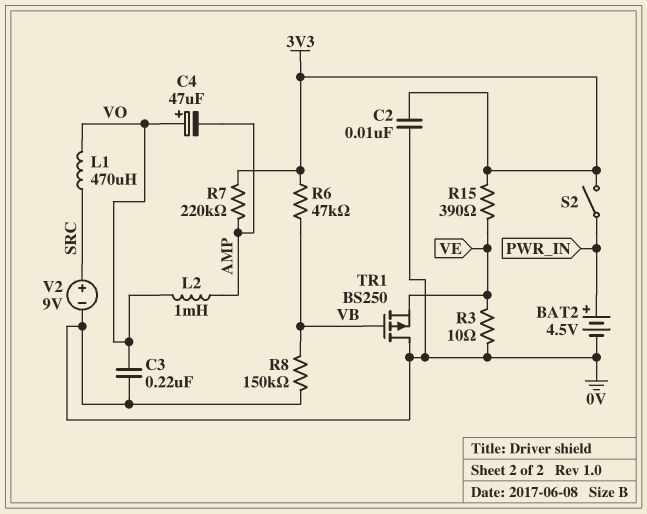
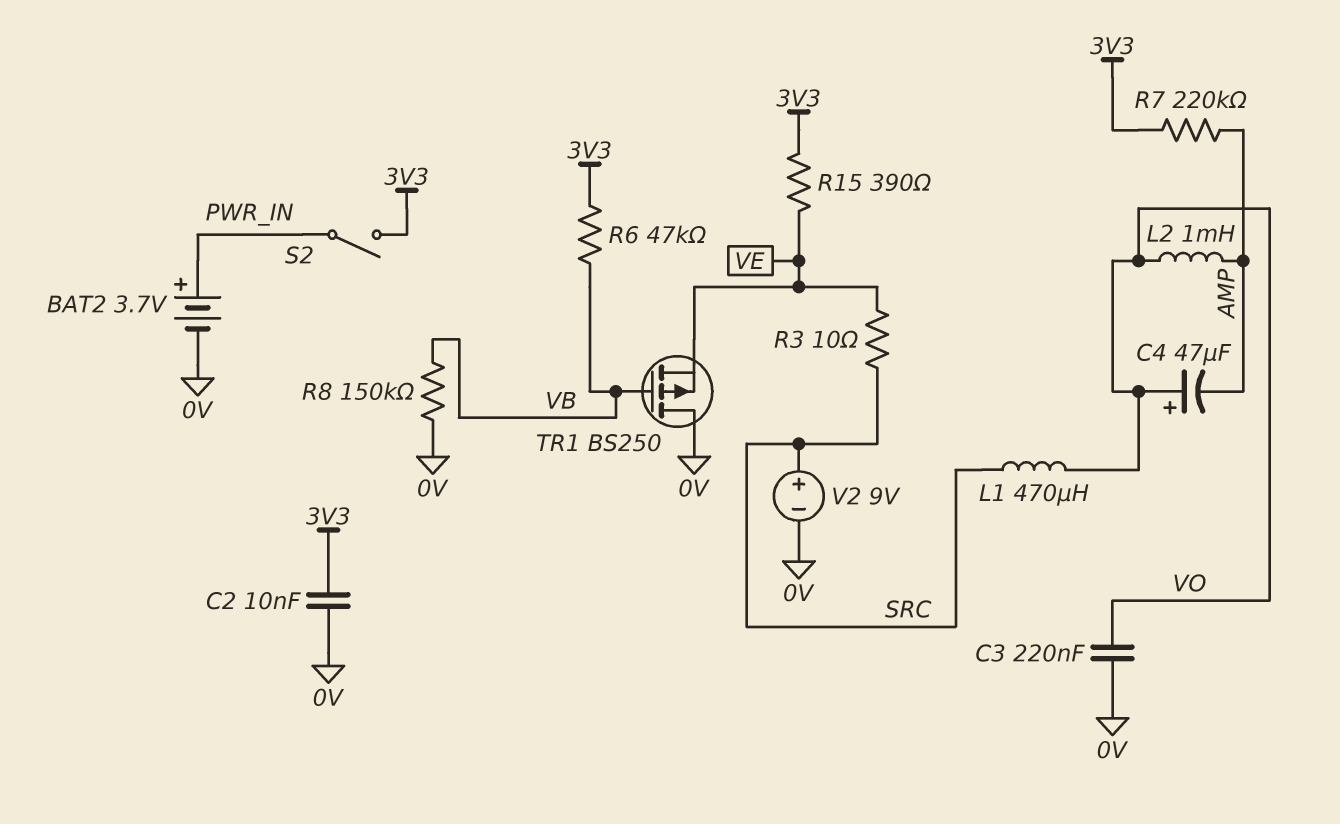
BAT2: 4.5V (plus PWR_IN, minus 0V) -> 3.7V (plus PWR_IN, minus 0V)
R3: 10 (0V, VE) -> 10 (SRC, VE)

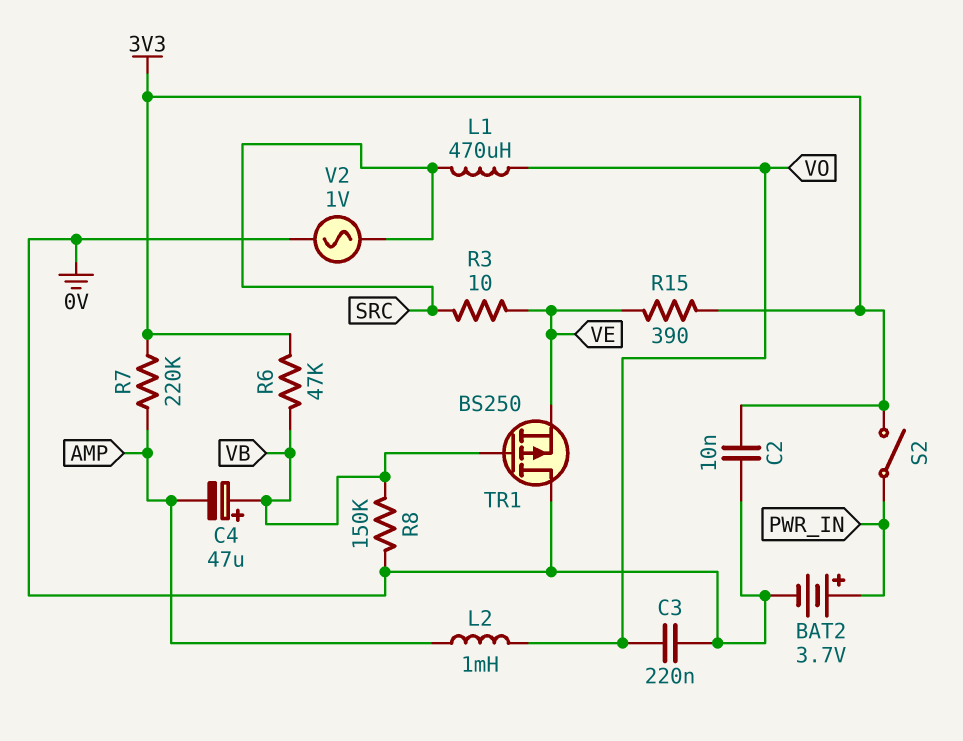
C4: 47uF (plus VO, minus AMP) -> 47uF (plus VB, minus AMP)
V2: 9V (plus SRC, minus 0V) -> AC 1V (0V, SRC)

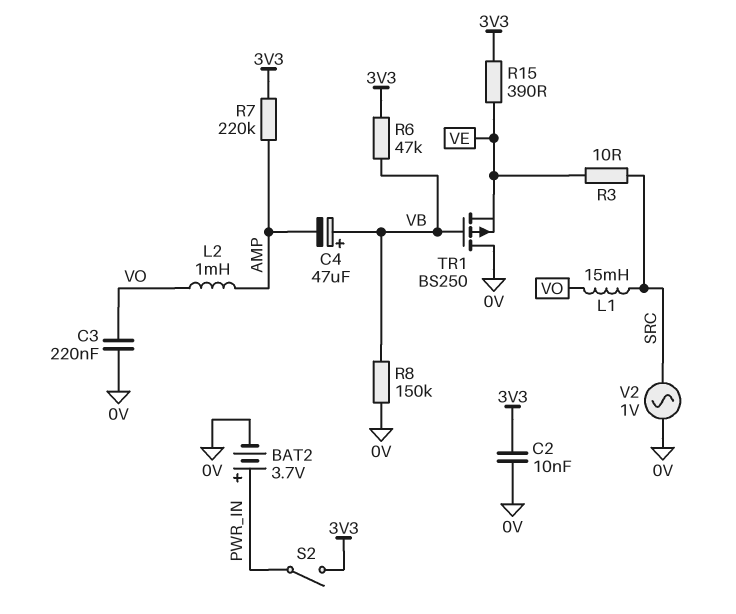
L1: 470uH (SRC, VO) -> 15mH (SRC, VO)

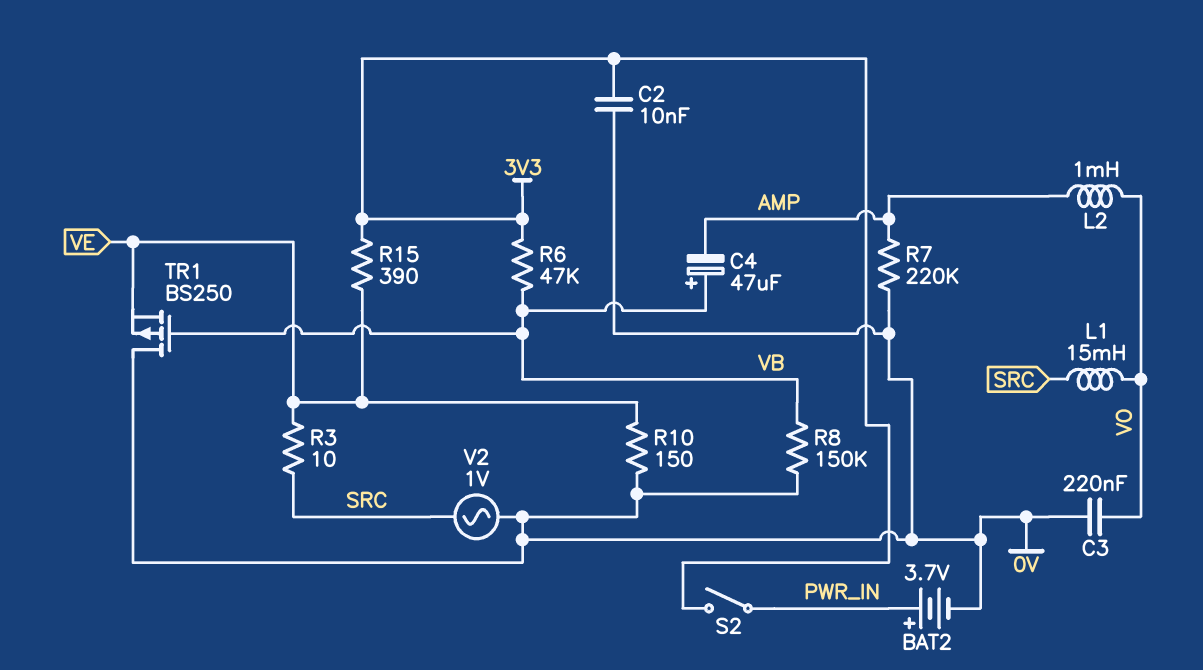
R7: 220k (3V3, AMP) -> 220k (0V, AMP)
R10: none -> 150 (0V, VE)

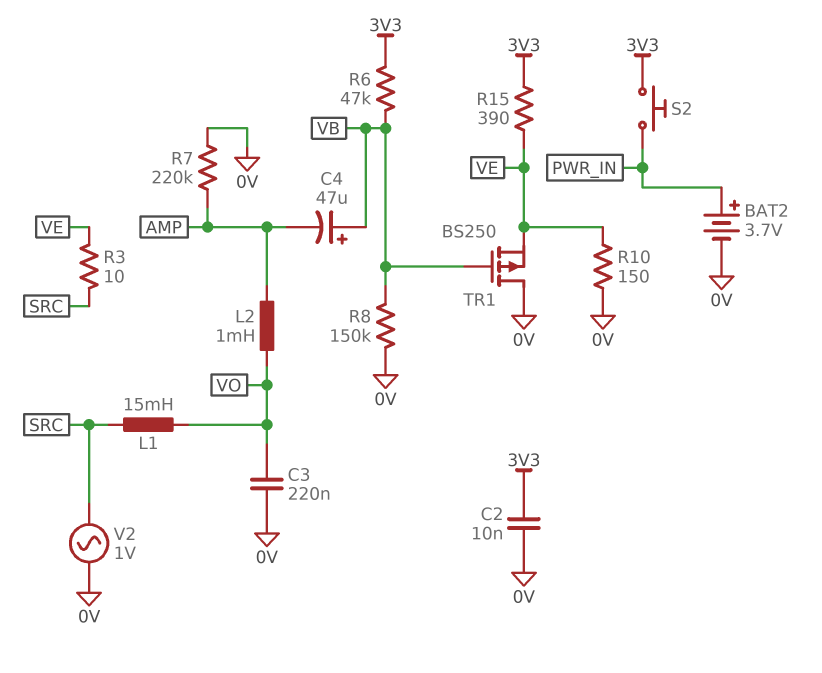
S2: switch (3V3, PWR_IN) -> button (3V3, PWR_IN)

